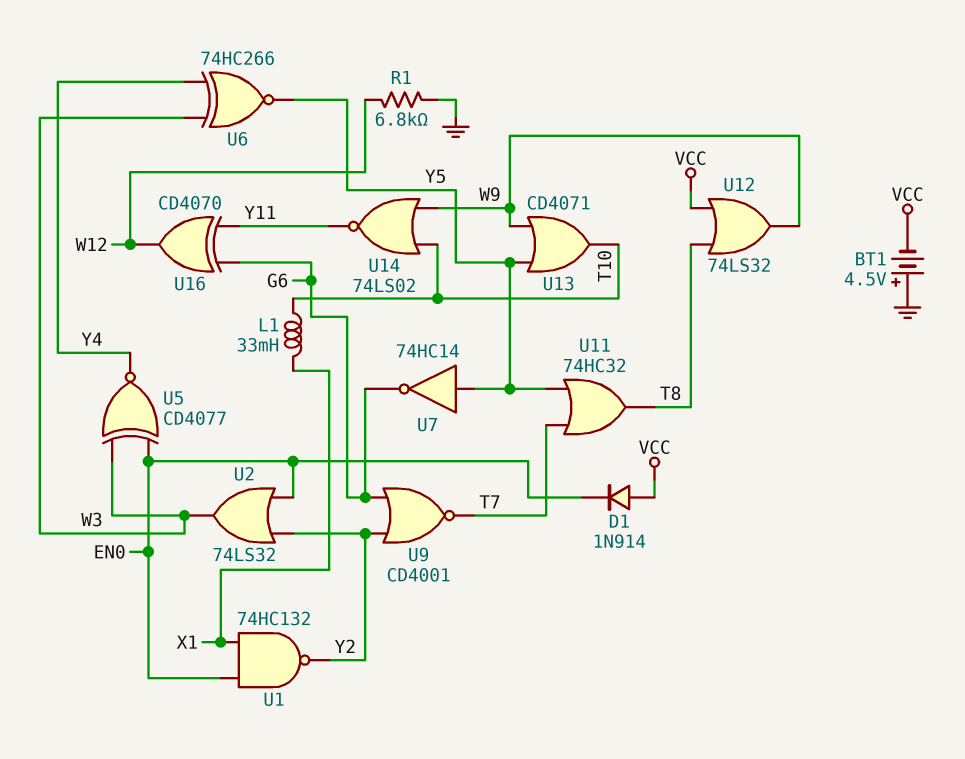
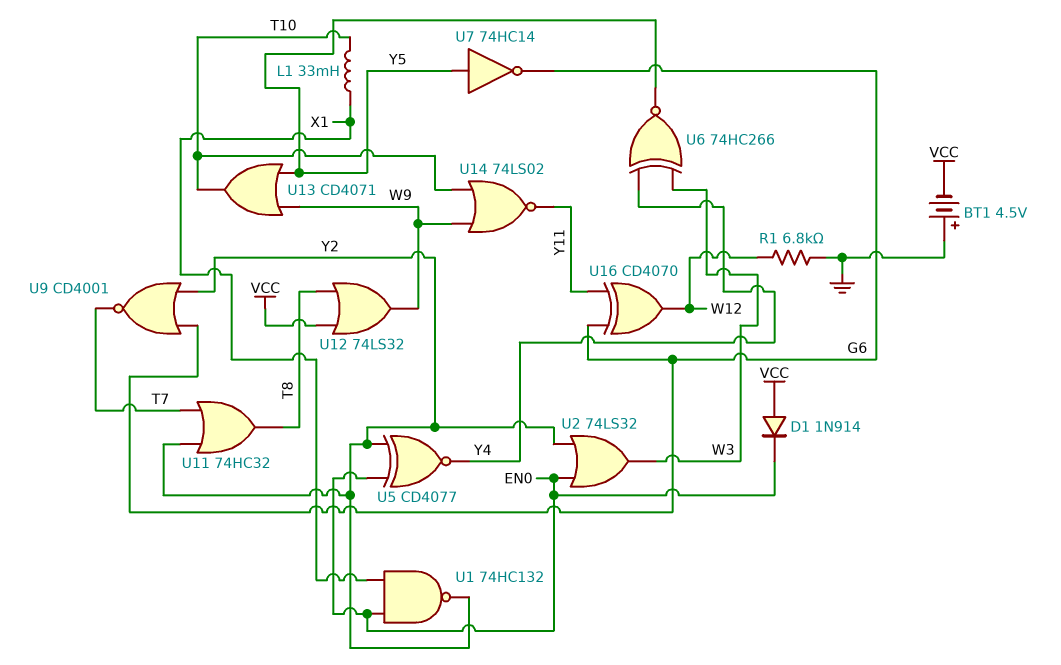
U5: XNOR CD4077 (in EN0, in W3, out Y4) -> XNOR CD4077 (in EN0, in Y2, out Y4)
U11: OR 74HC32 (in T7, in Y5, out T8) -> OR 74HC32 (in T7, in Y2, out T8)

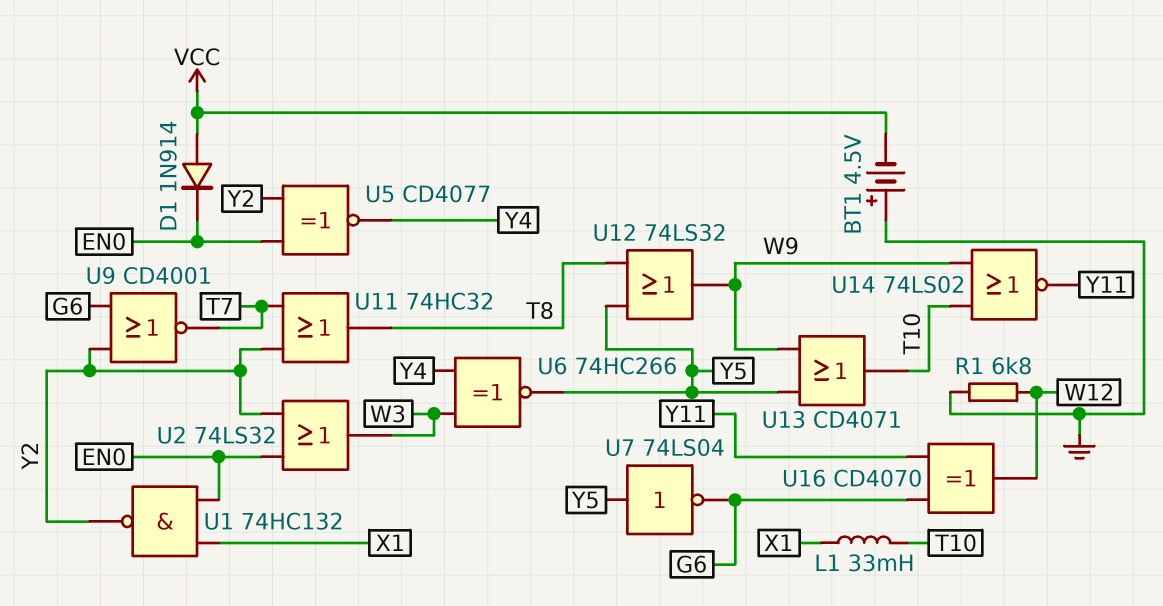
U7: NOT 74HC14 (in Y5, out G6) -> NOT 74LS04 (in Y5, out G6)
U12: OR 74LS32 (in T8, in VCC, out W9) -> OR 74LS32 (in T8, in Y5, out W9)

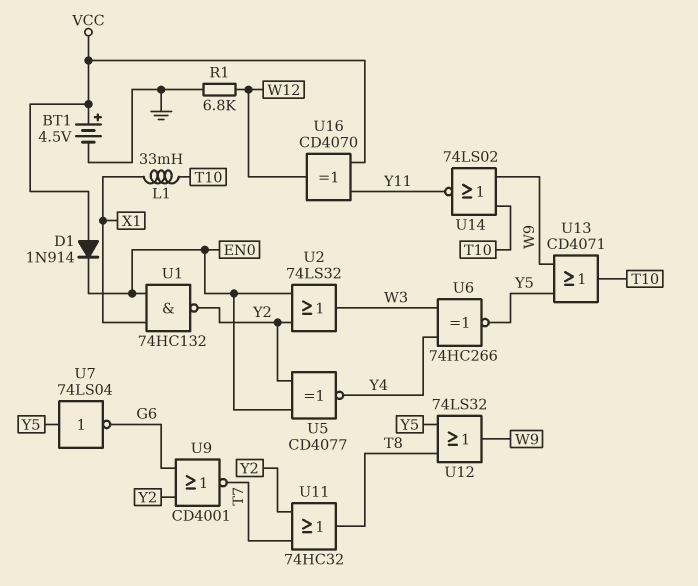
BT1: 4.5V (plus GND, minus VCC) -> 4.5V (plus VCC, minus GND)
U16: XOR CD4070 (in G6, in Y11, out W12) -> XOR CD4070 (in VCC, in Y11, out W12)

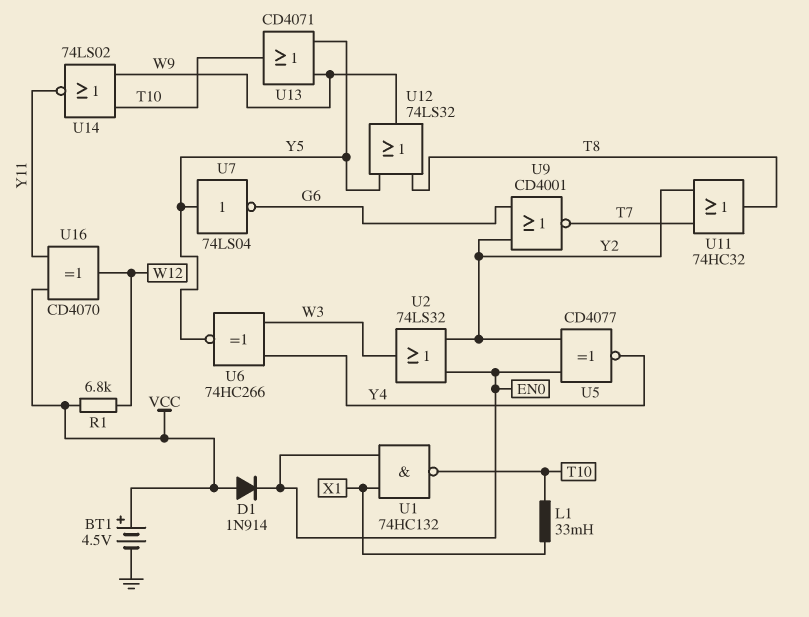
R1: 6.8k (GND, W12) -> 6.8k (VCC, W12)
U1: NAND 74HC132 (in EN0, in X1, out Y2) -> NAND 74HC132 (in EN0, in X1, out T10)

